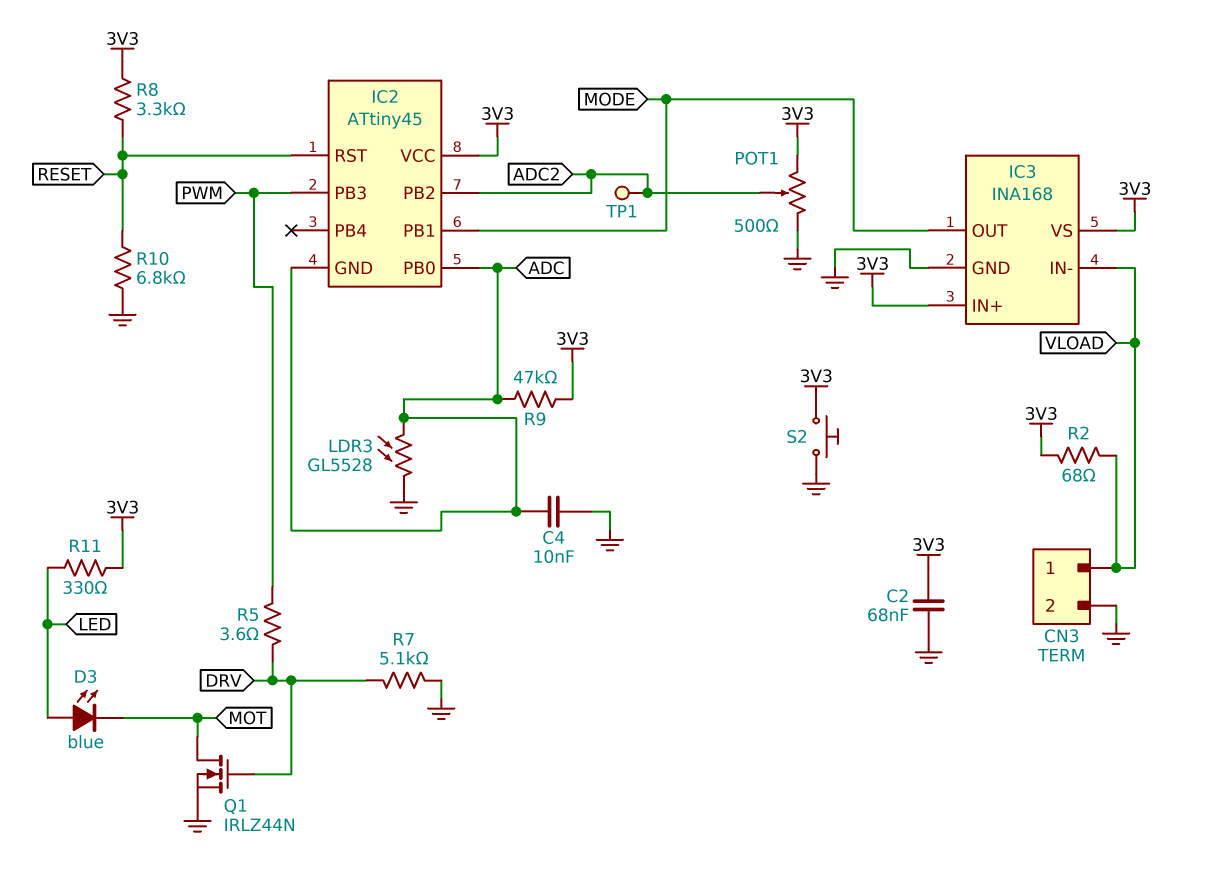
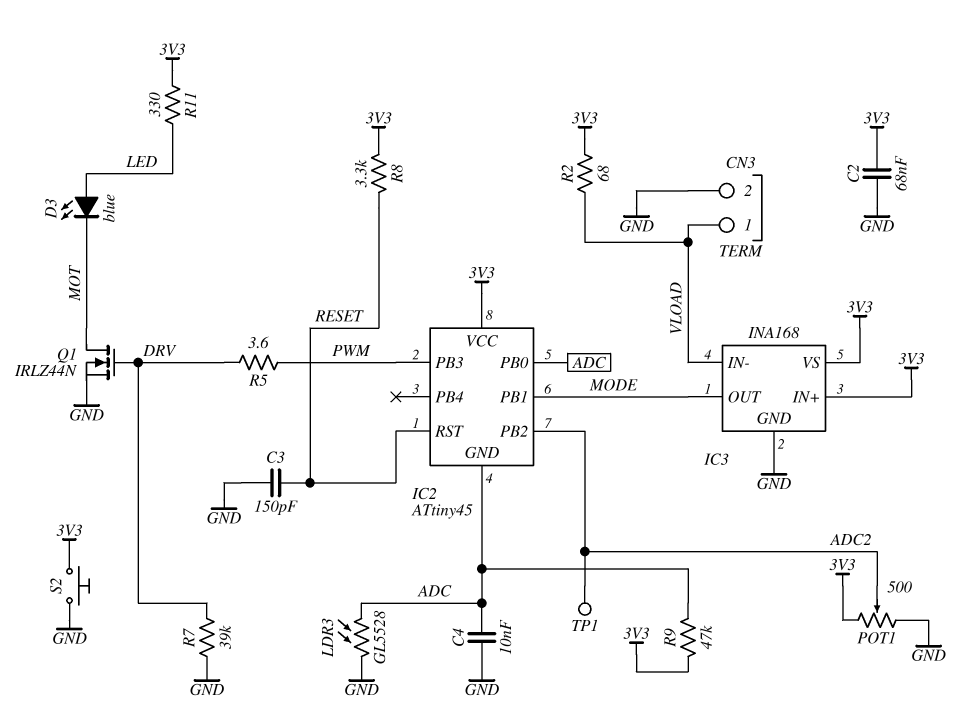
C3: none -> 150pF (GND, RESET)
R7: 5.1k (DRV, GND) -> 39k (DRV, GND)
R10: 6.8k (GND, RESET) -> none

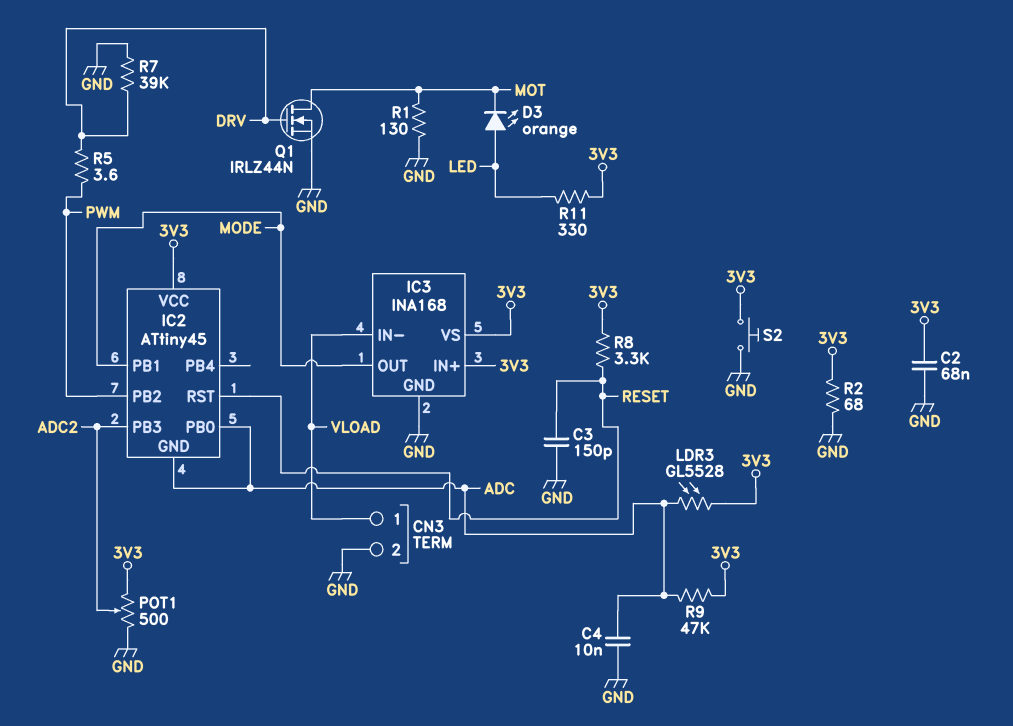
D3: LED blue (A LED, K MOT) -> LED orange (A LED, K MOT)
IC2 pin PB2: ADC2 -> PWM
IC2 pin PB3: PWM -> ADC2
LDR3: GL5528 (ADC, GND) -> GL5528 (3V3, ADC)
R1: none -> 130 (GND, MOT)
R2: 68 (3V3, VLOAD) -> 68 (3V3, GND)
TP1: test point (ADC2) -> none

